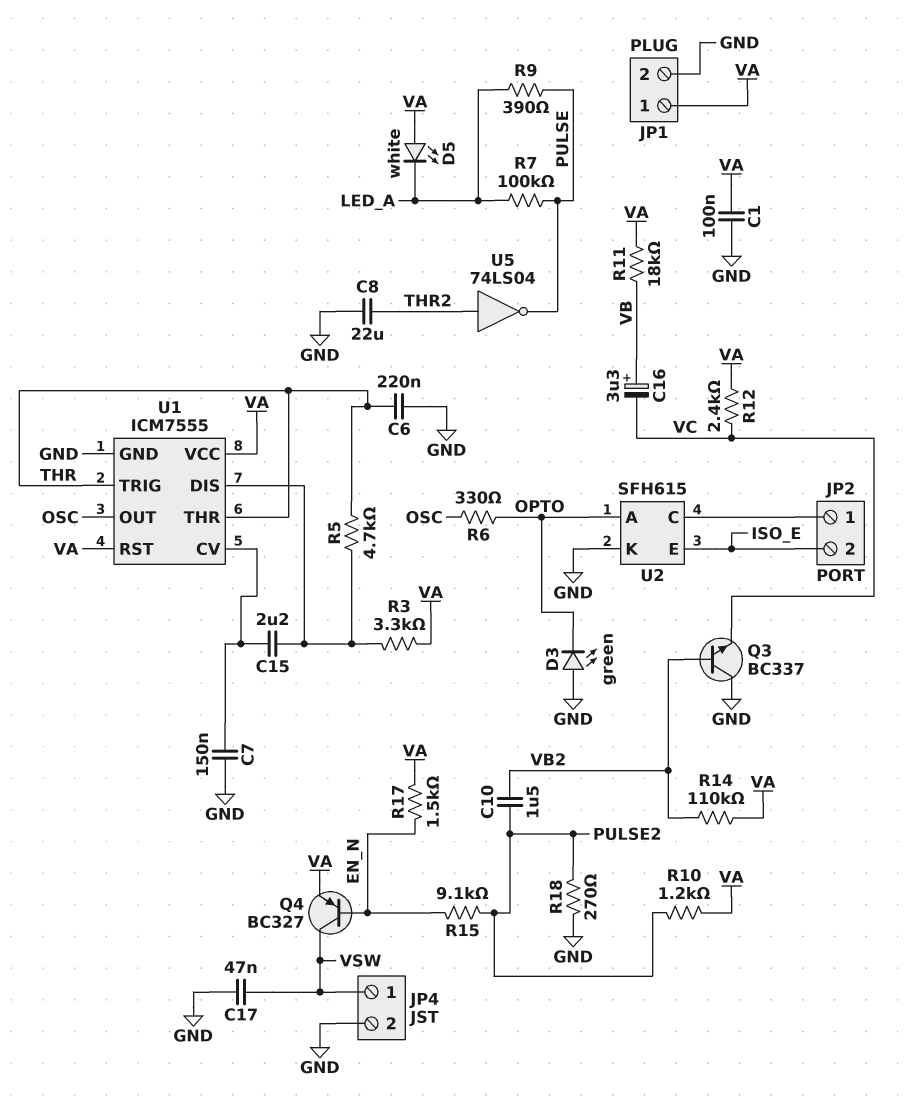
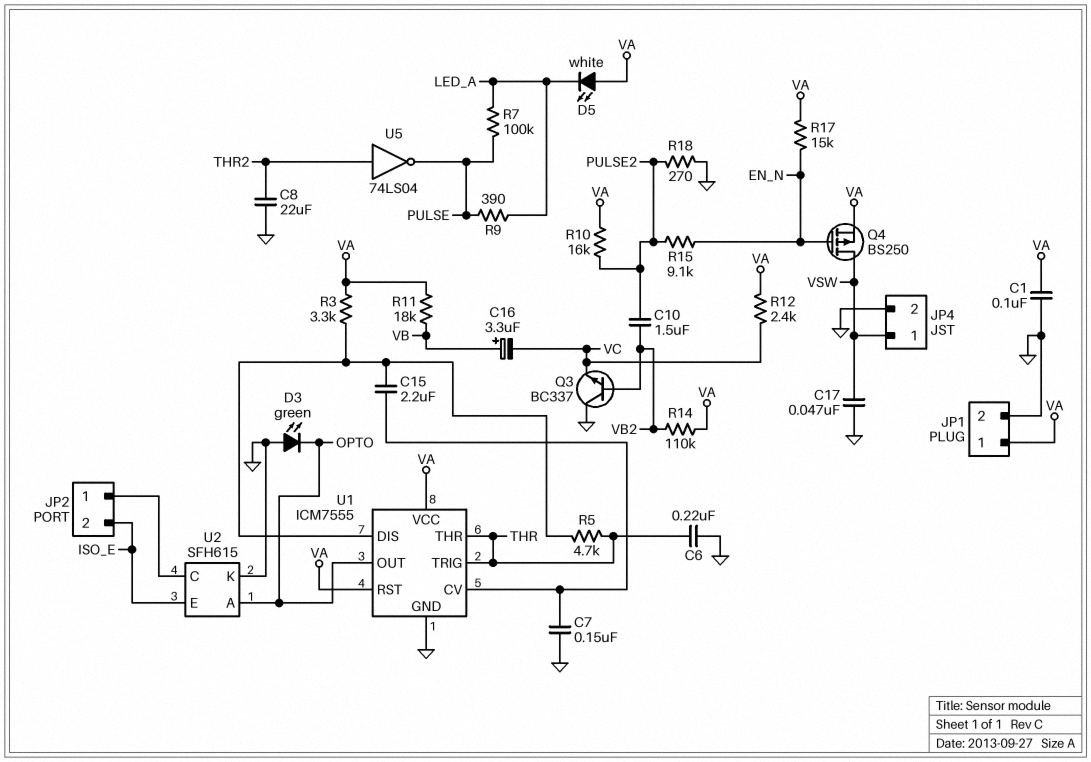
Q4: PNP BC327 (B EN_N, C VSW, E VA) -> PMOS BS250 (G EN_N, D VSW, S VA)
R6: 330 (OPTO, OSC) -> none
R10: 1.2k (PULSE2, VA) -> 16k (PULSE2, VA)
R17: 1.5k (EN_N, VA) -> 15k (EN_N, VA)
U1 pin OUT: OSC -> OPTO

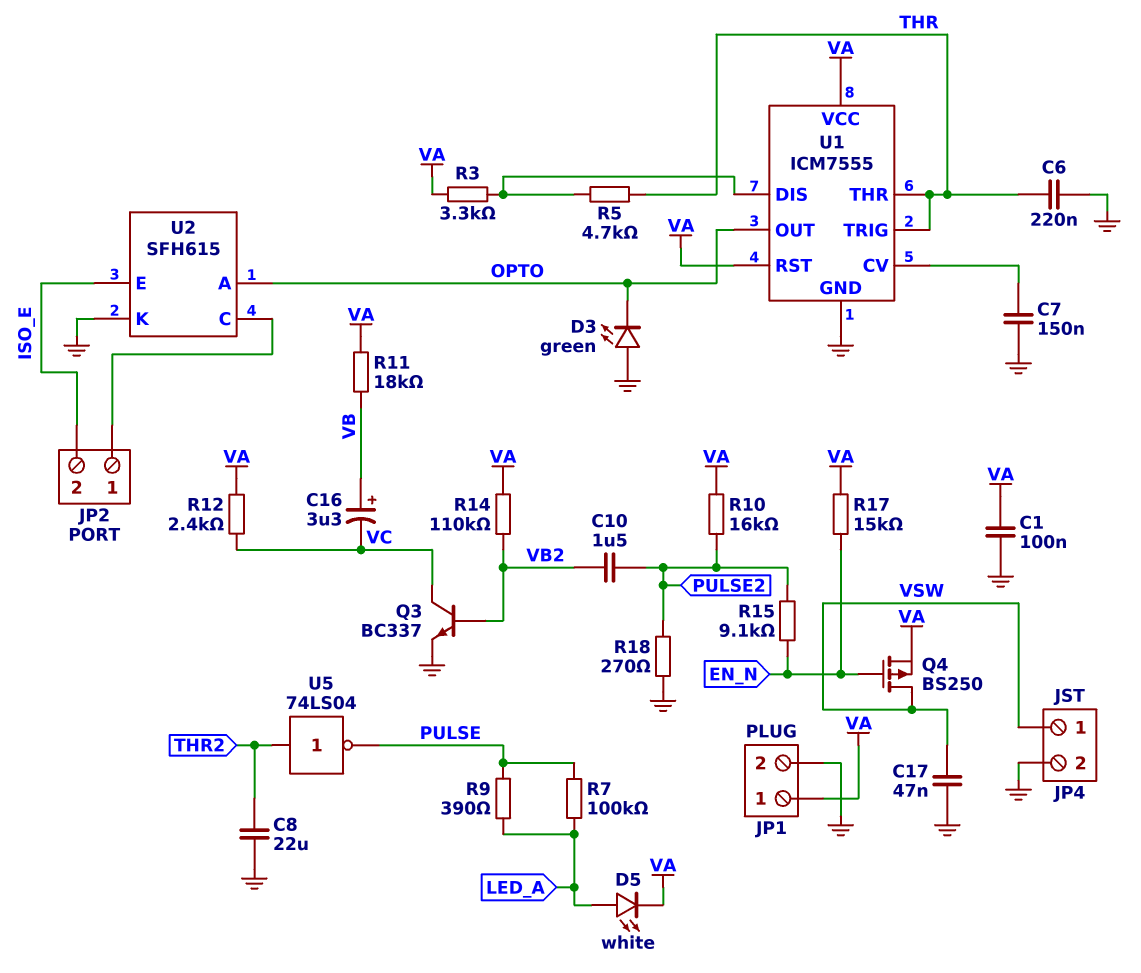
C15: 2.2uF (U1/CV, U1/DIS) -> none
D5: LED white (A VA, K LED_A) -> LED white (A LED_A, K VA)
Q3: NPN BC337 (B VB2, C GND, E VC) -> NPN BC337 (B VB2, C VC, E GND)

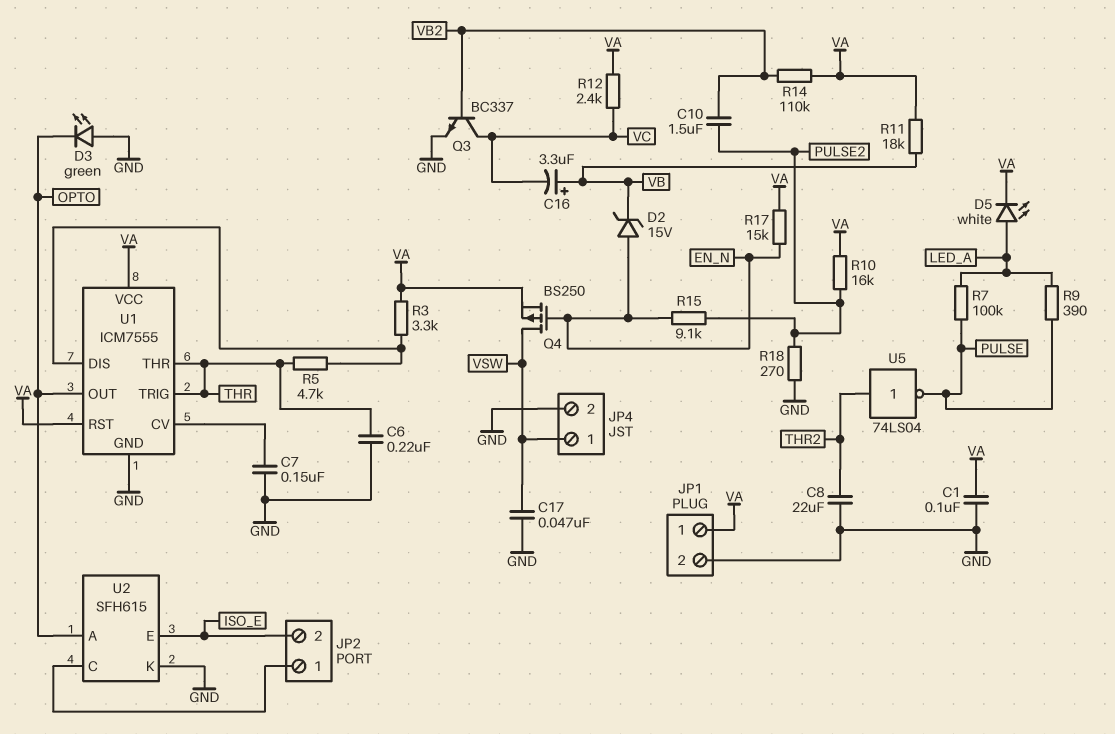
D2: none -> zener 15V (A EN_N, K VB)

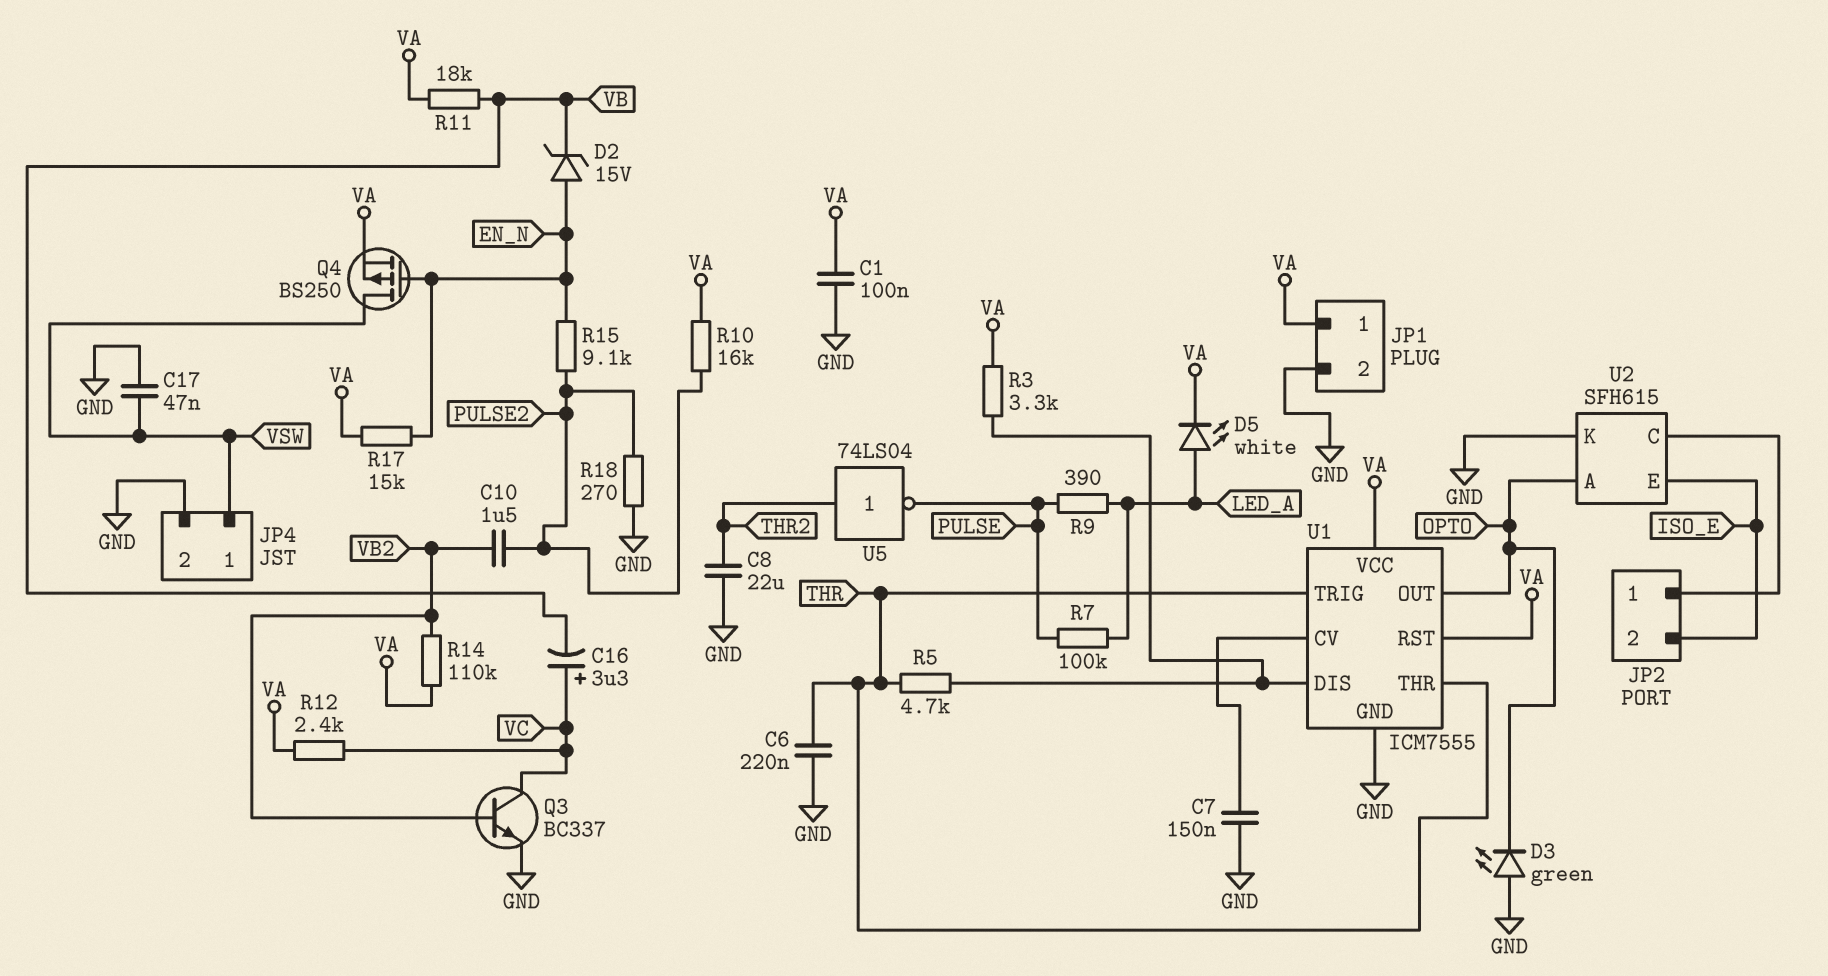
C16: 3.3uF (plus VB, minus VC) -> 3.3uF (plus VC, minus VB)

